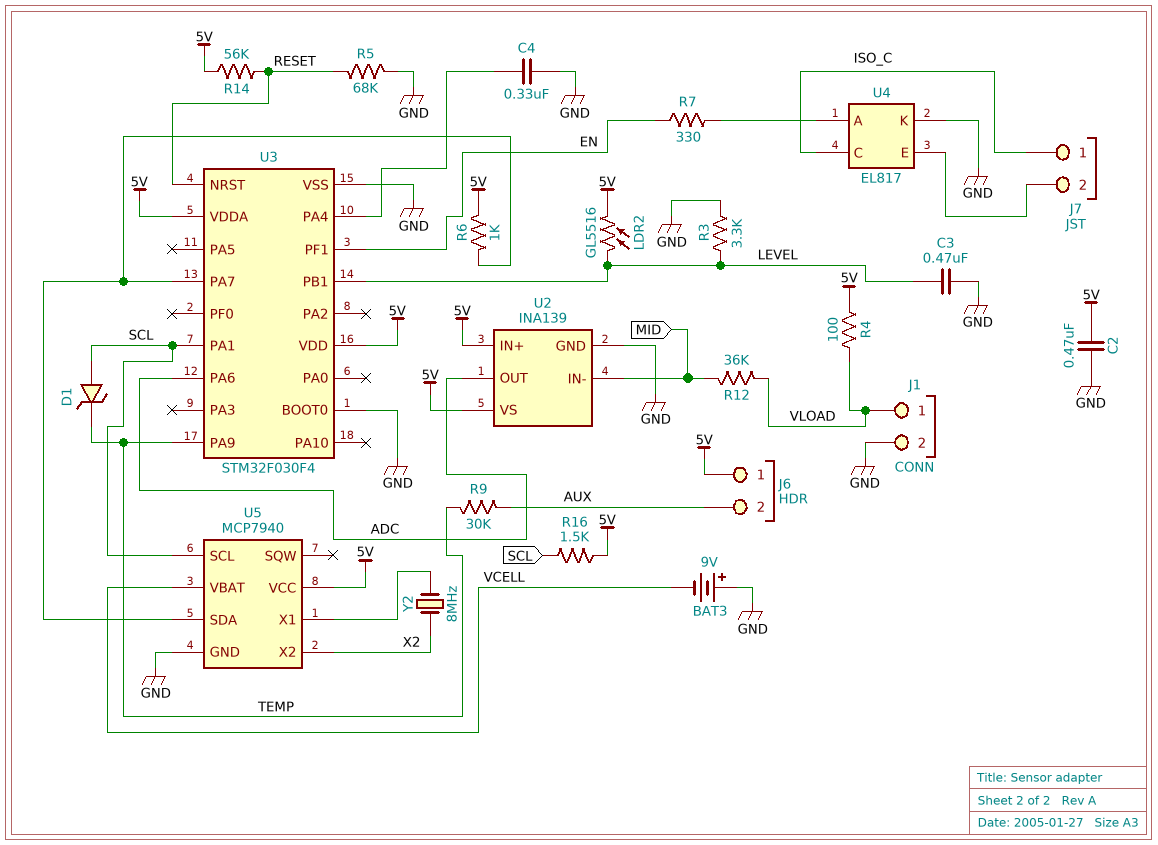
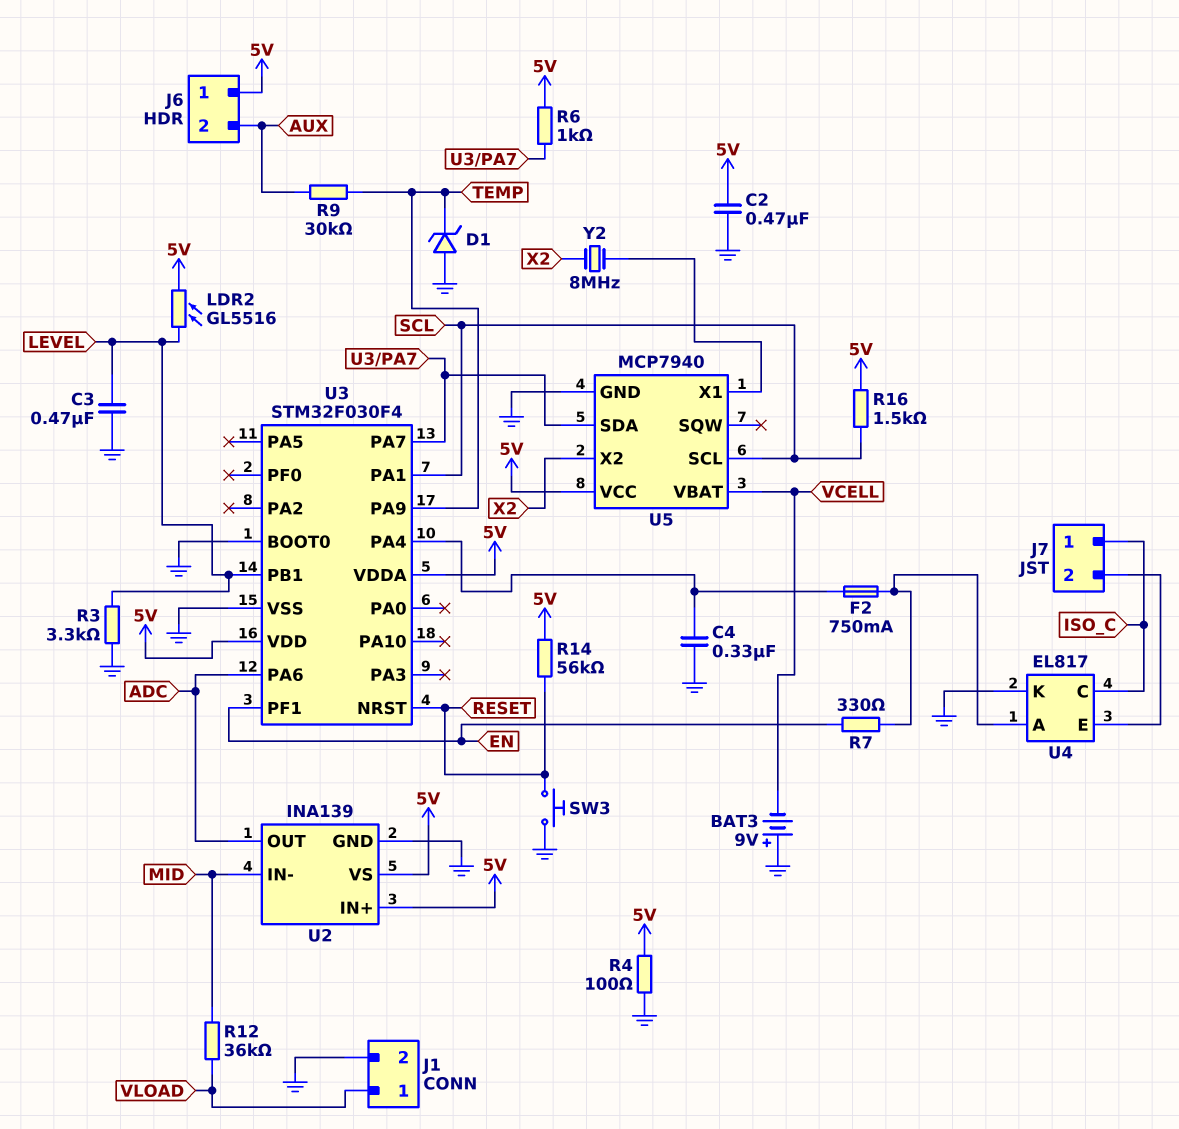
D1: zener (A SCL, K TEMP) -> zener (A GND, K TEMP)
F2: none -> 750mA (U3/PA4, U4/A)
R4: 100 (5V, VLOAD) -> 100 (5V, GND)
R5: 68k (GND, RESET) -> none
SW3: none -> button (GND, RESET)

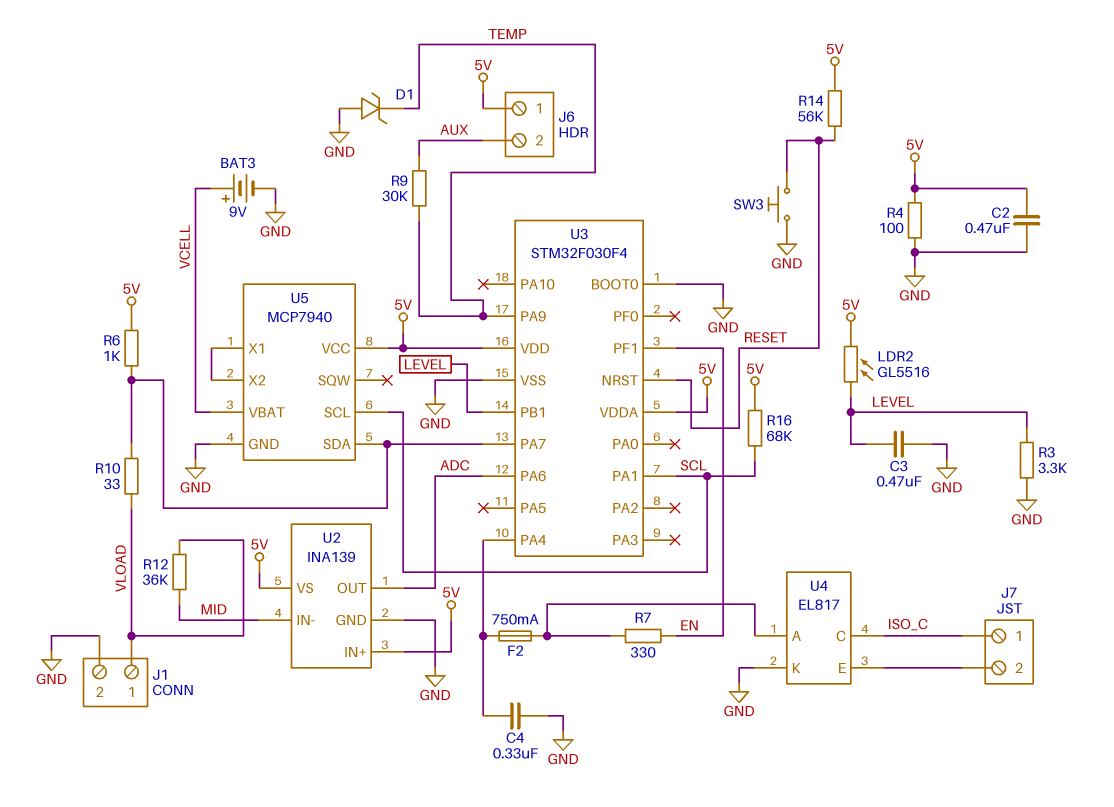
BAT3: 9V (plus GND, minus VCELL) -> 9V (plus VCELL, minus GND)
R10: none -> 33 (U3/PA7, VLOAD)
R16: 1.5k (5V, SCL) -> 68k (5V, SCL)
U5 pin X2: X2 -> U5/X1
Y2: 8MHz (U5/X1, X2) -> none

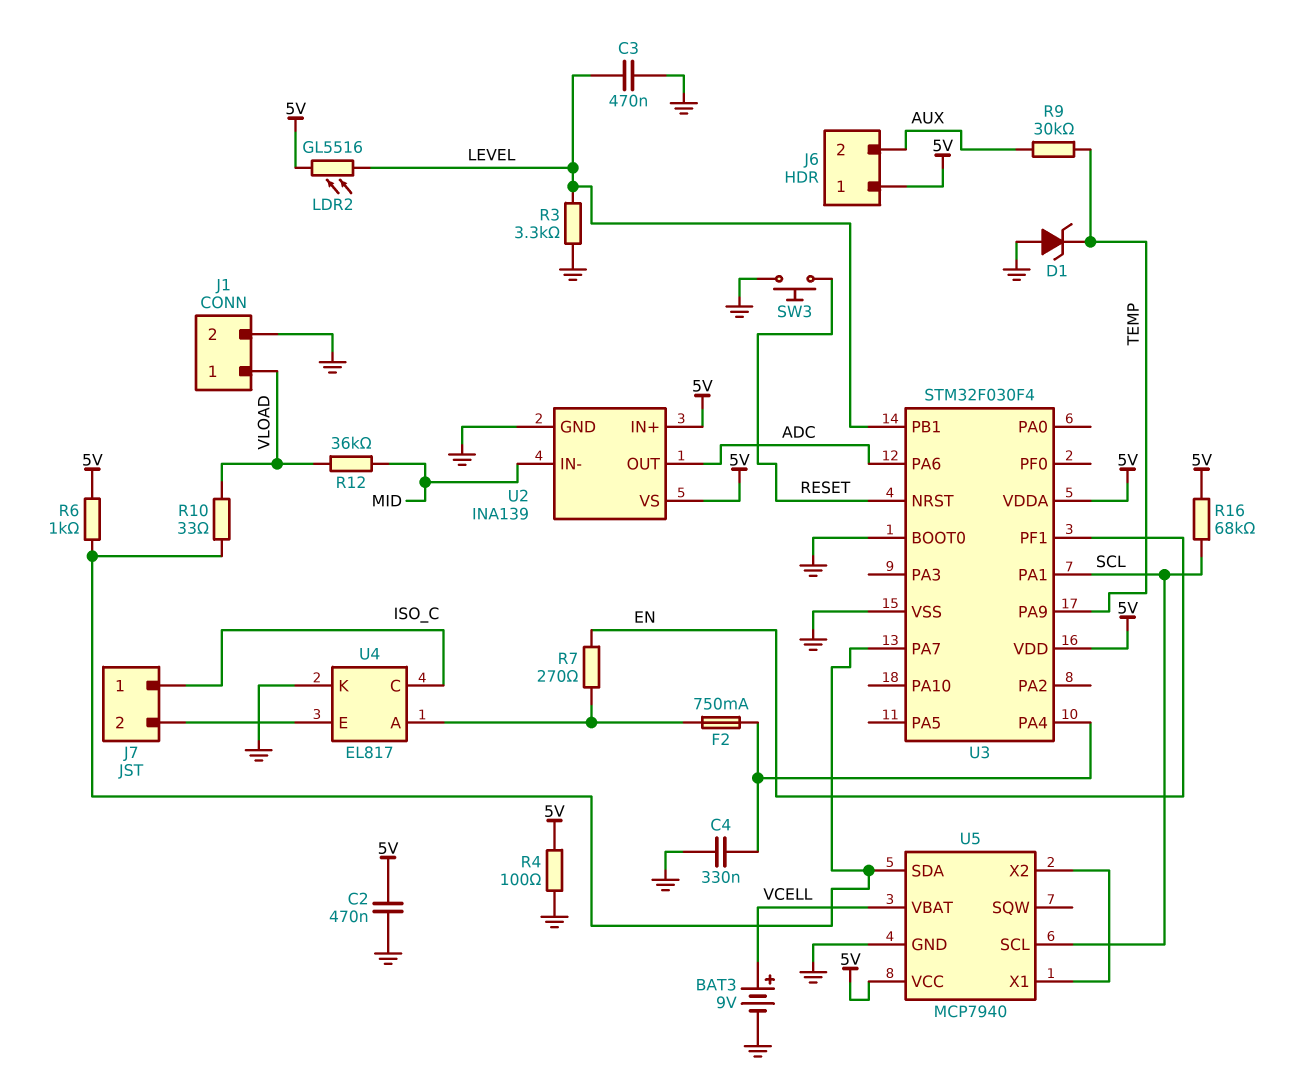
R7: 330 (EN, U4/A) -> 270 (EN, U4/A)
R14: 56k (5V, RESET) -> none

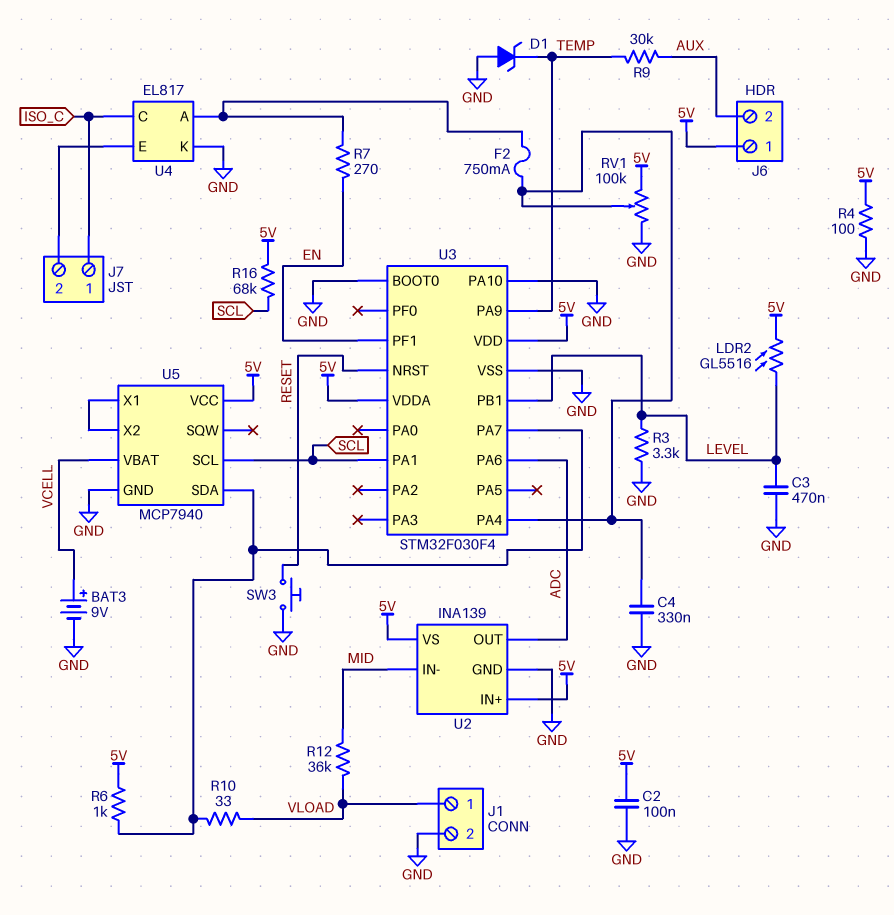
C2: 470nF (5V, GND) -> 100nF (5V, GND)
RV1: none -> 100k (5V, GND, wiper U3/PA4)
U3 pin PA10: none -> GND

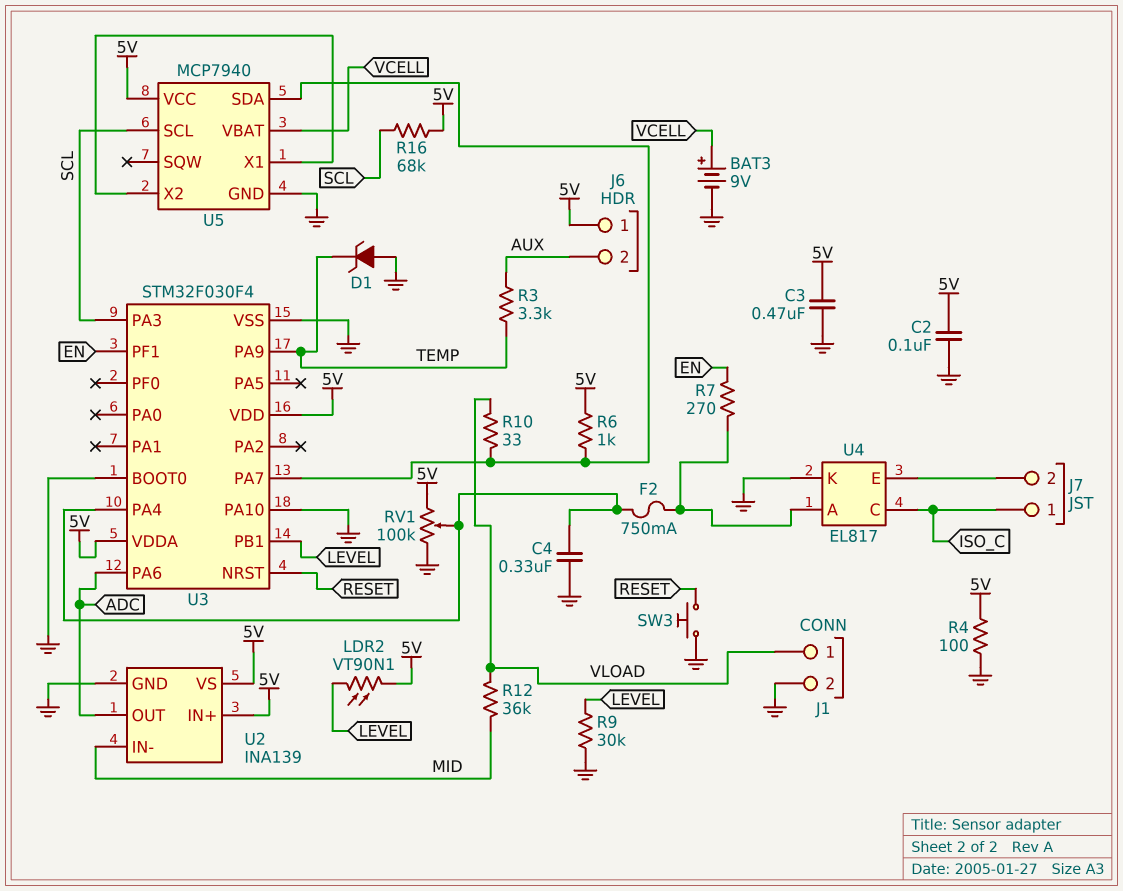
C3: 470nF (GND, LEVEL) -> 470nF (5V, GND)
LDR2: GL5516 (5V, LEVEL) -> VT90N1 (5V, LEVEL)
R3: 3.3k (GND, LEVEL) -> 3.3k (AUX, TEMP)
R9: 30k (AUX, TEMP) -> 30k (GND, LEVEL)
U3 pin PA1: SCL -> none
U3 pin PA3: none -> SCL

